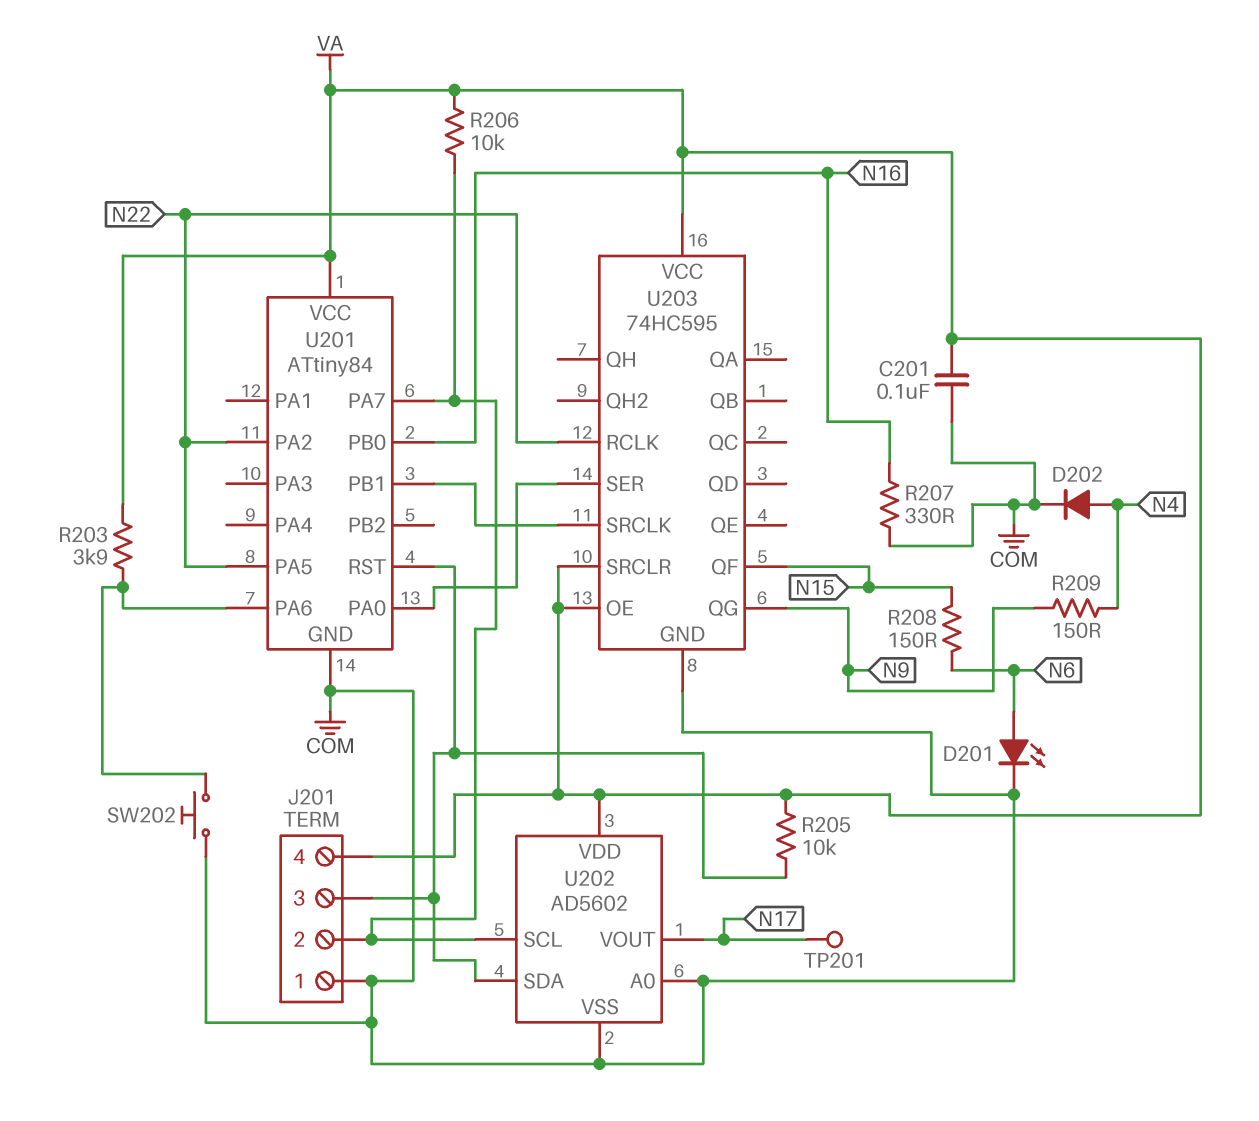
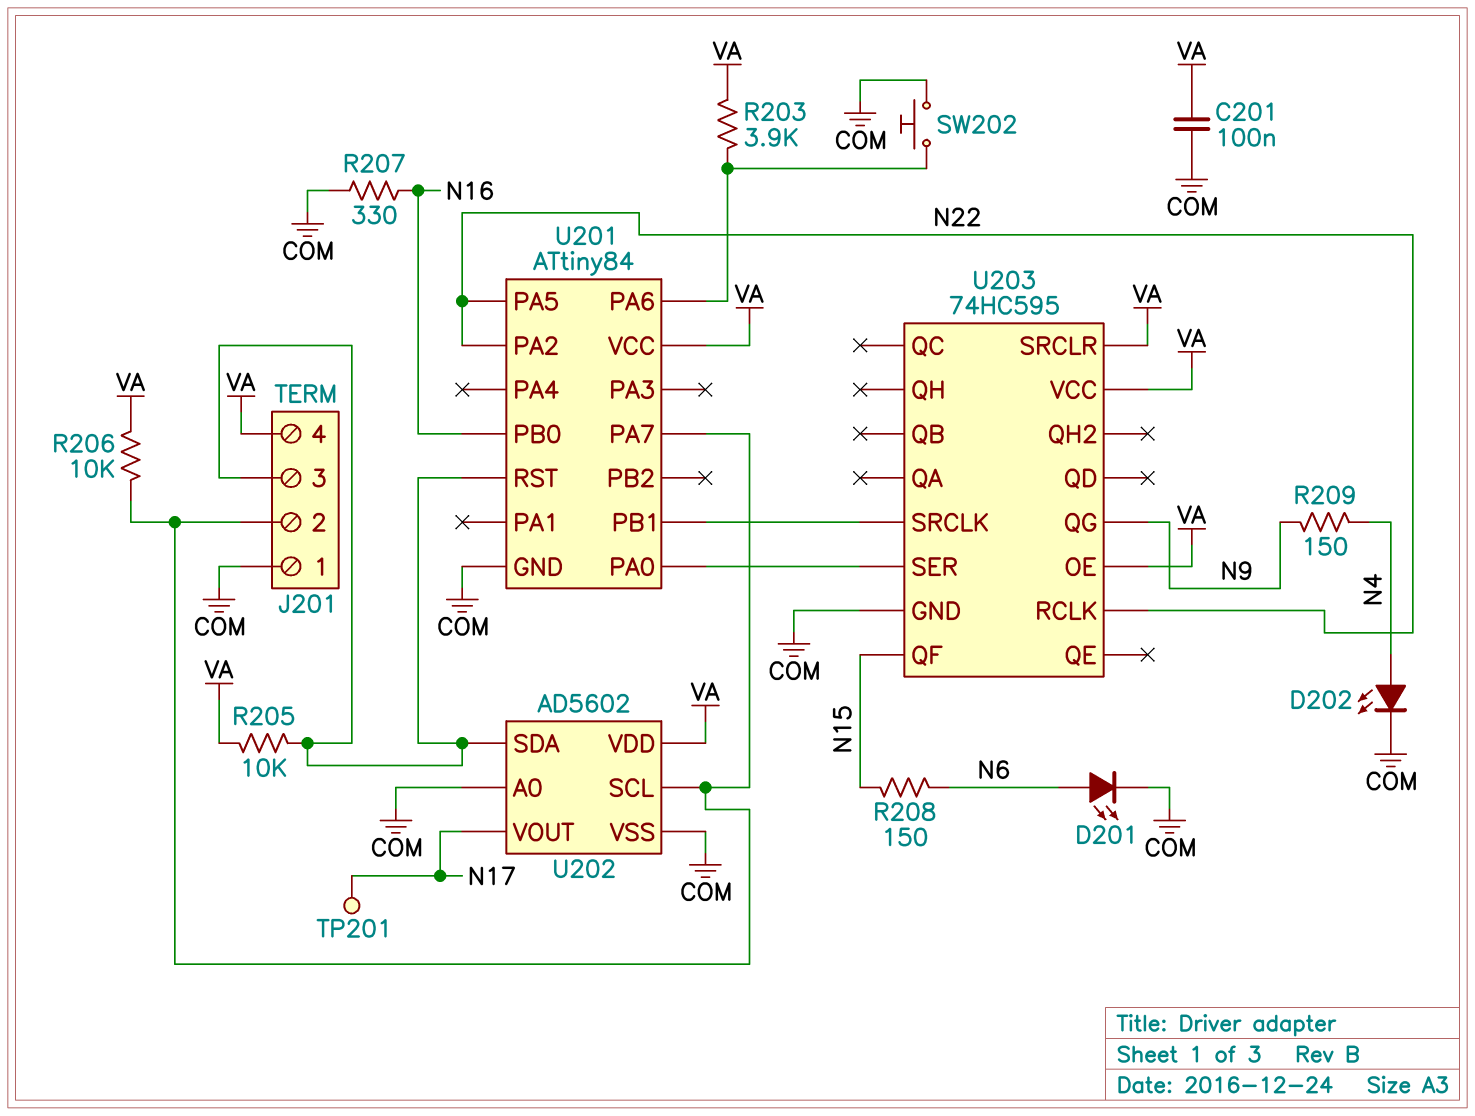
D202: diode (A N4, K COM) -> LED (A N4, K COM)

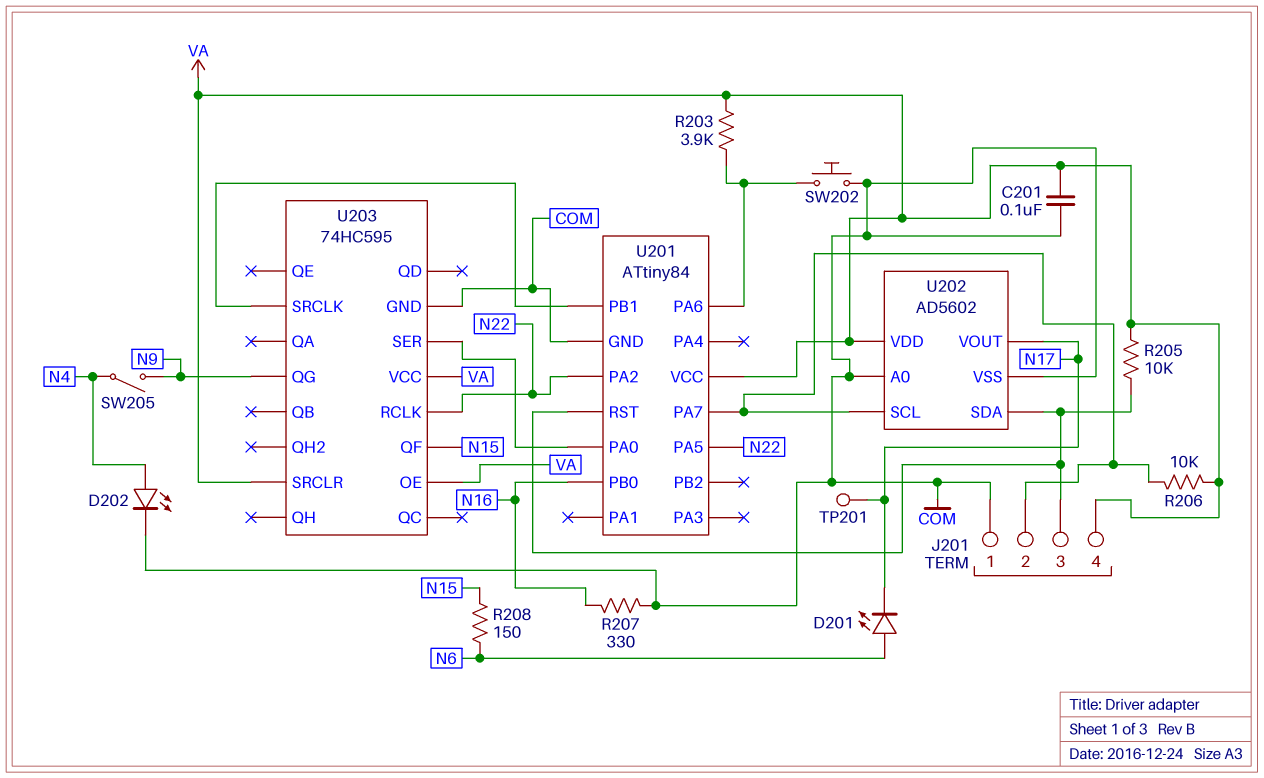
D201: LED (A N6, K COM) -> LED (A N6, K N17)
R209: 150 (N4, N9) -> none
SW205: none -> switch (N4, N9)

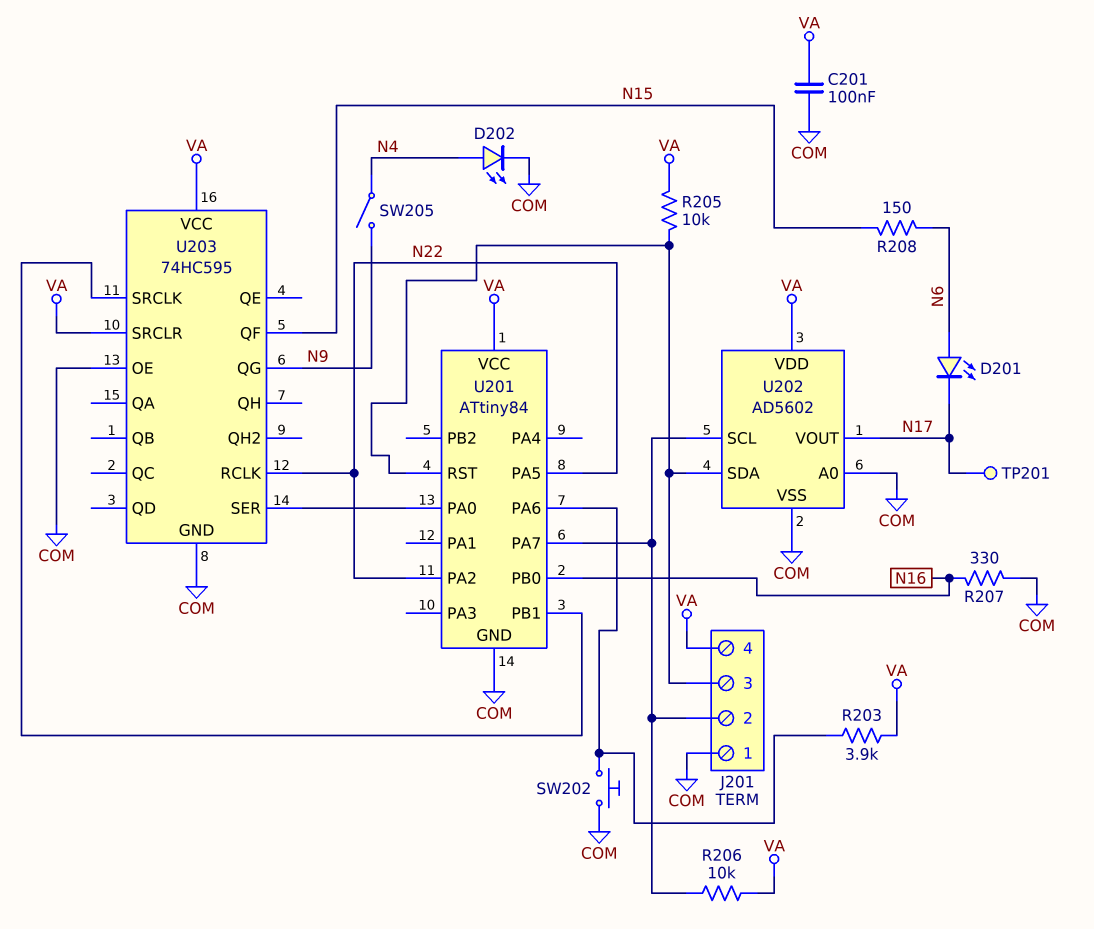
U203 pin OE: VA -> COM

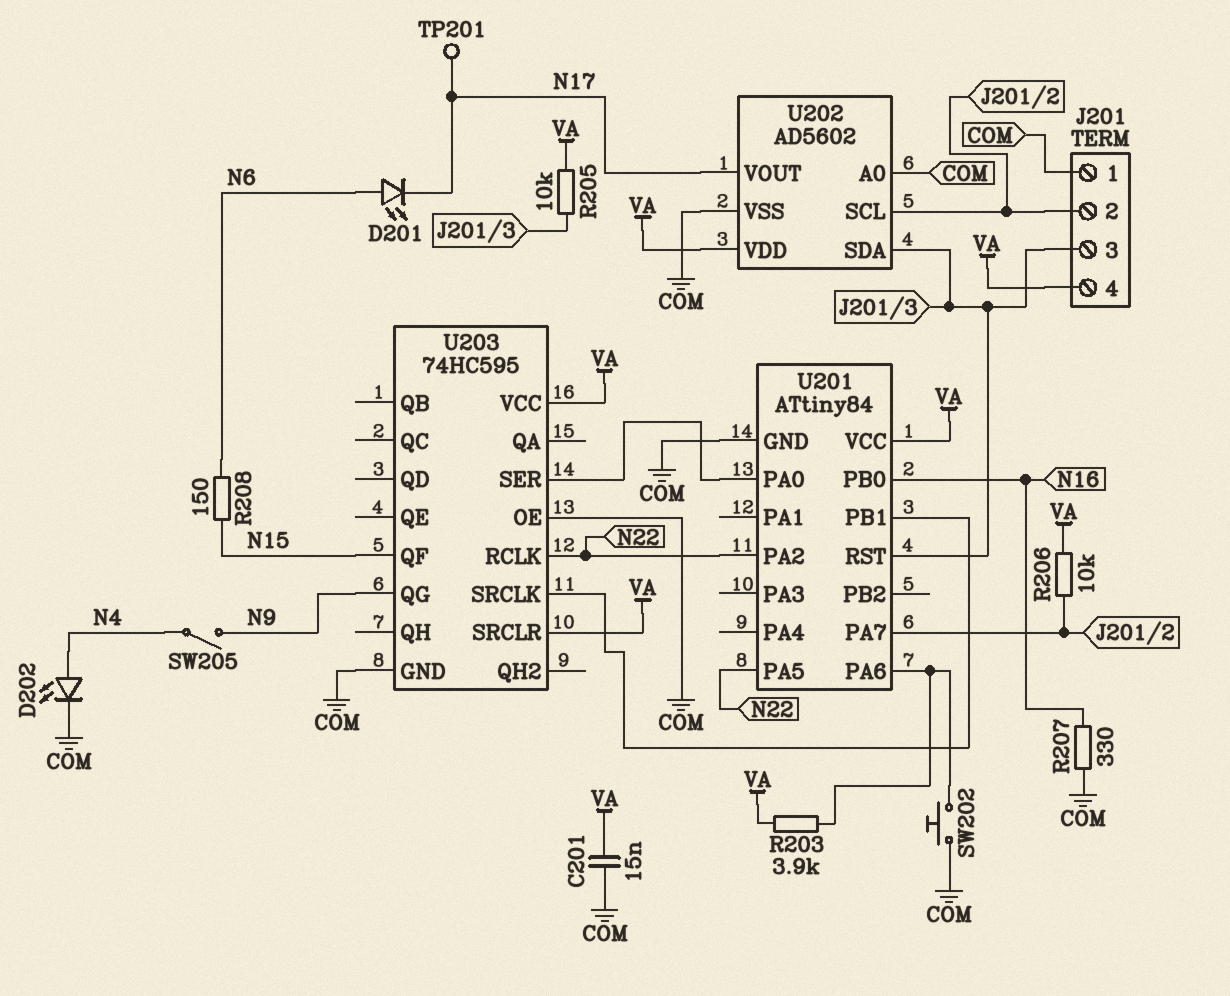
C201: 100nF (COM, VA) -> 15nF (COM, VA)

